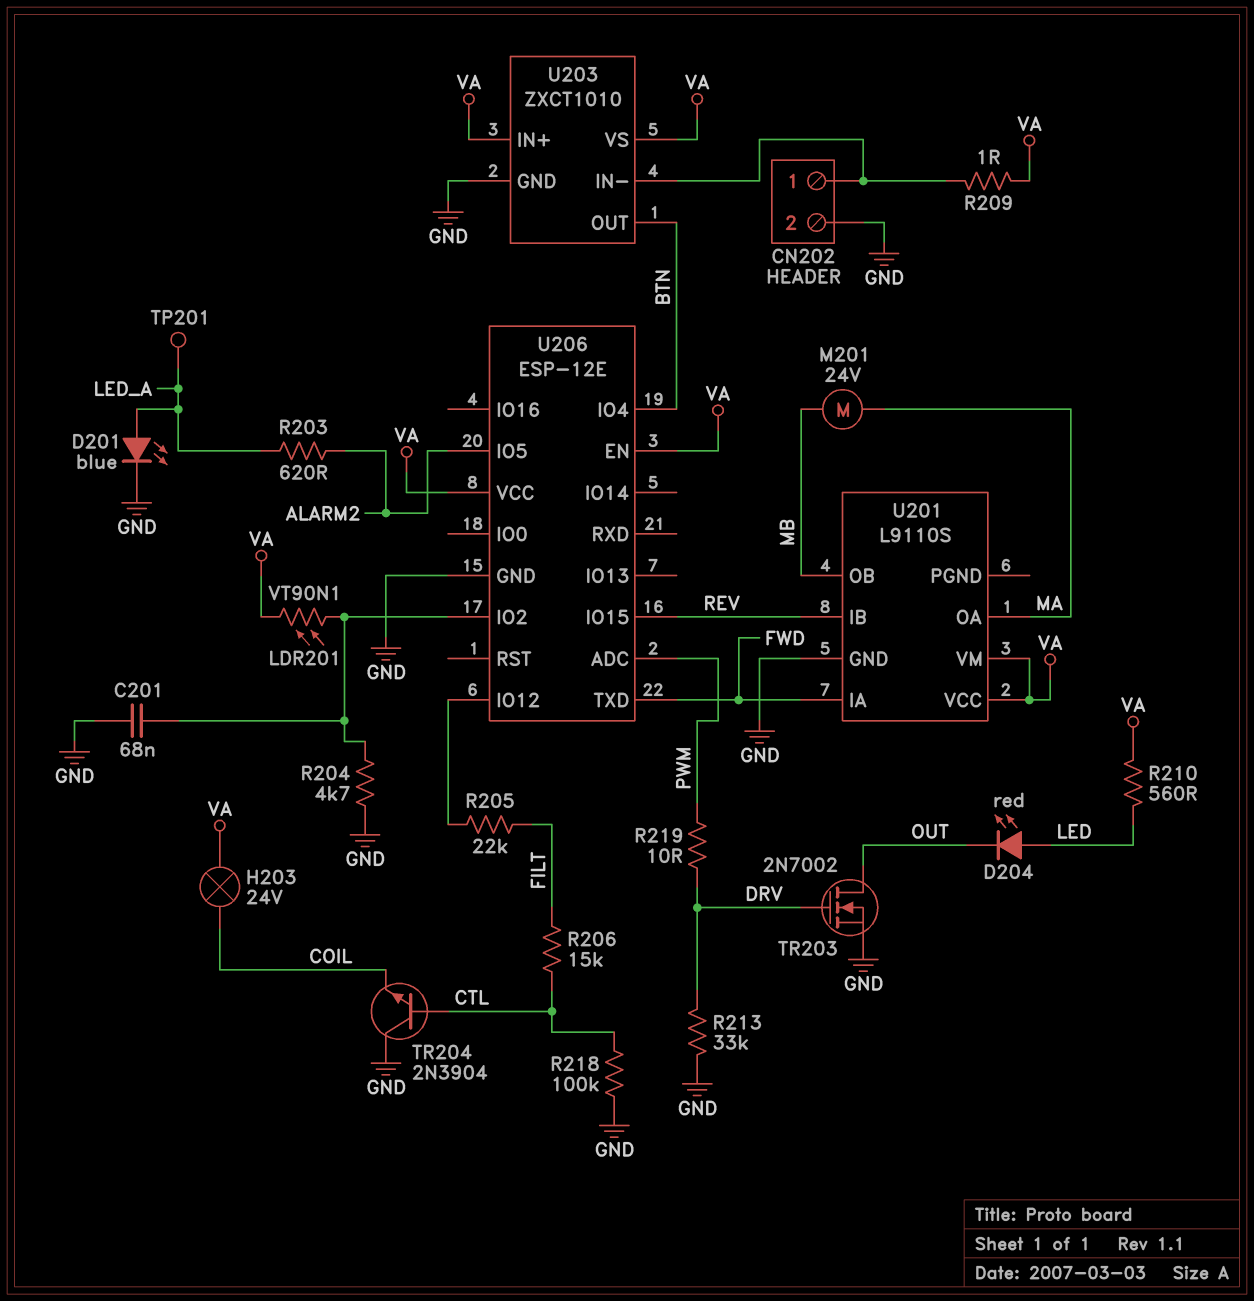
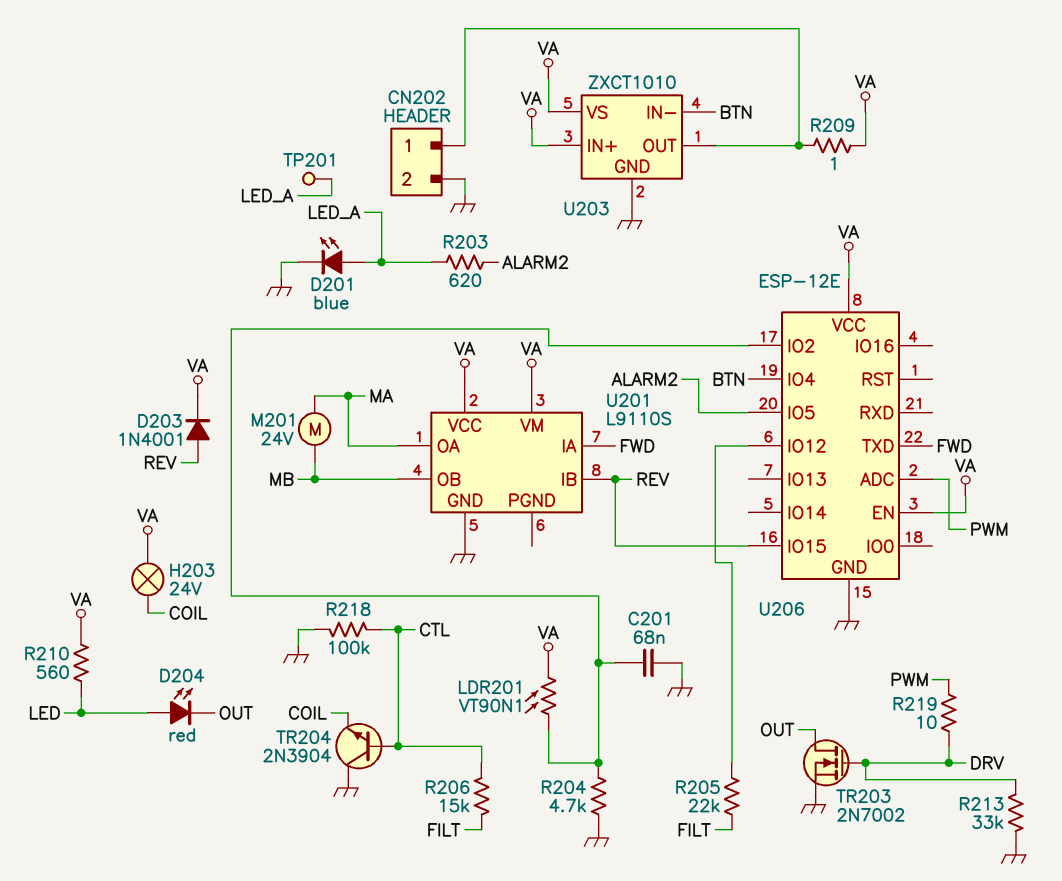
D203: none -> diode 1N4001 (A REV, K VA)
U203 pin IN-: CN202/1 -> BTN
U203 pin OUT: BTN -> CN202/1

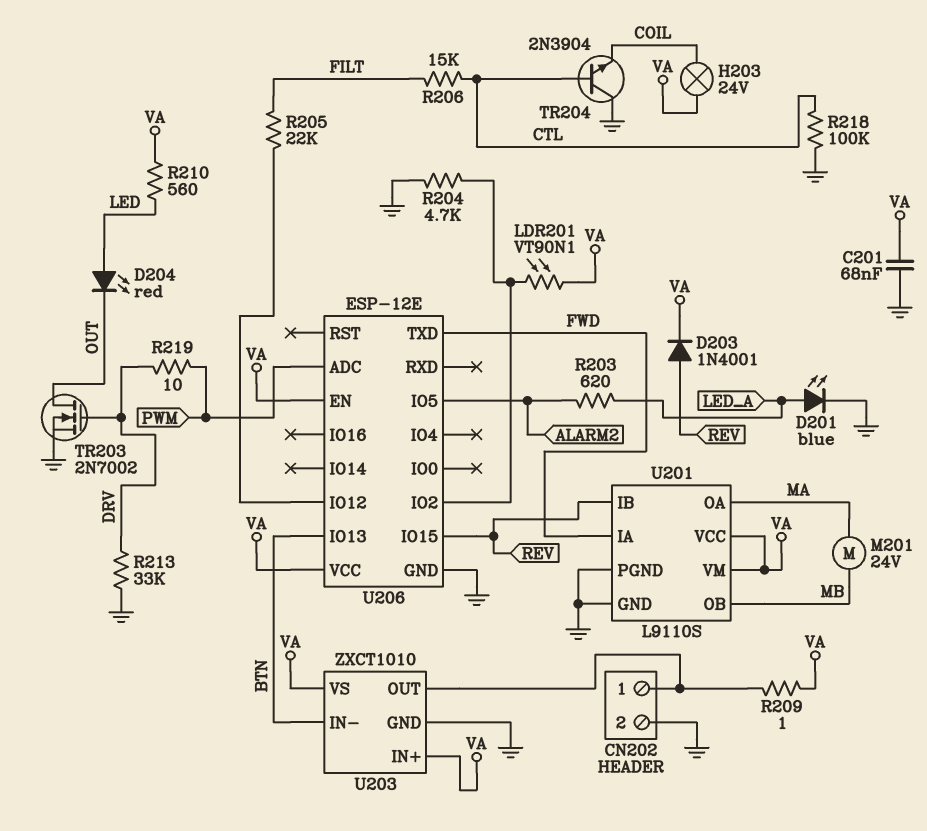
C201: 68nF (GND, U206/IO2) -> 68nF (GND, VA)
TP201: test point (LED_A) -> none
U201 pin PGND: none -> GND
U206 pin IO4: BTN -> none
U206 pin IO13: none -> BTN

